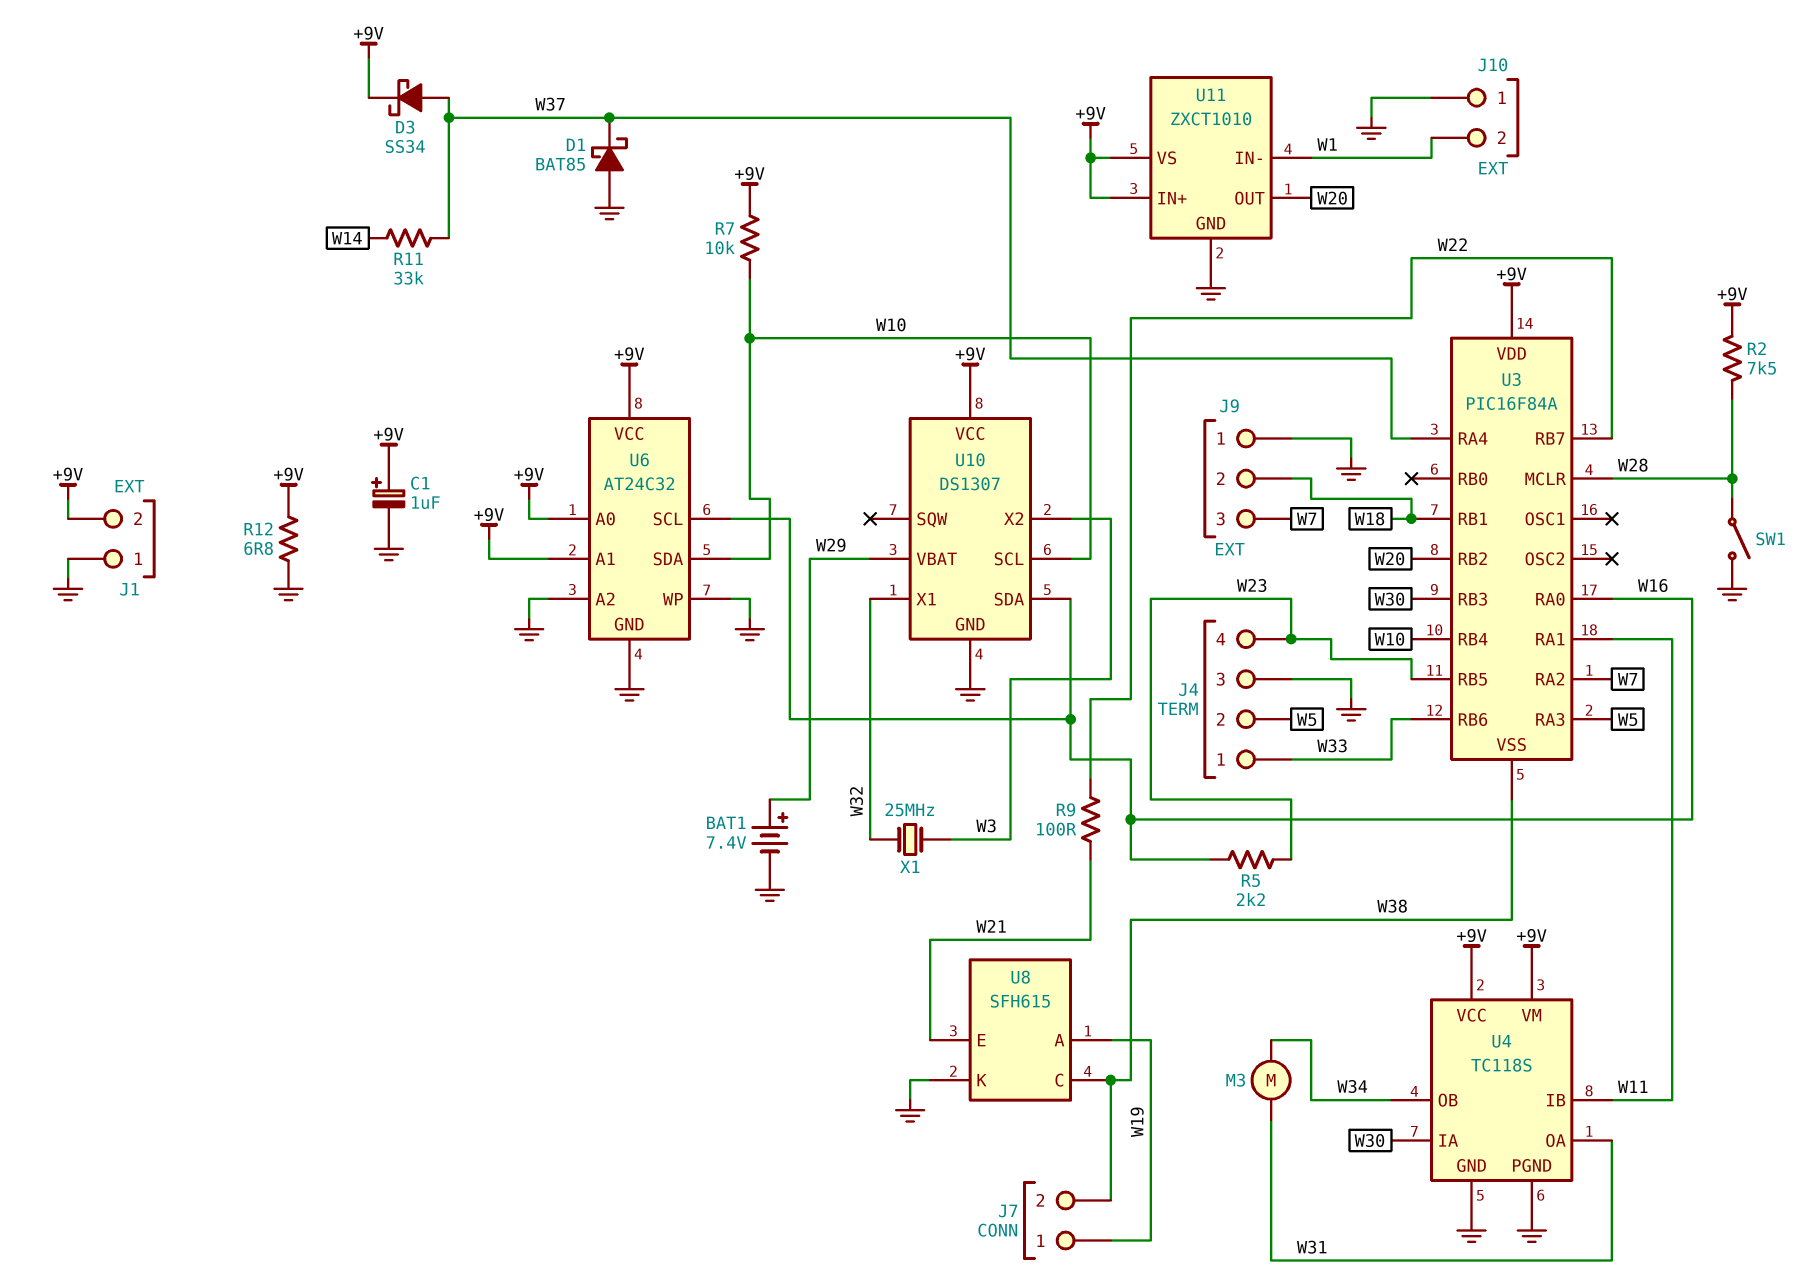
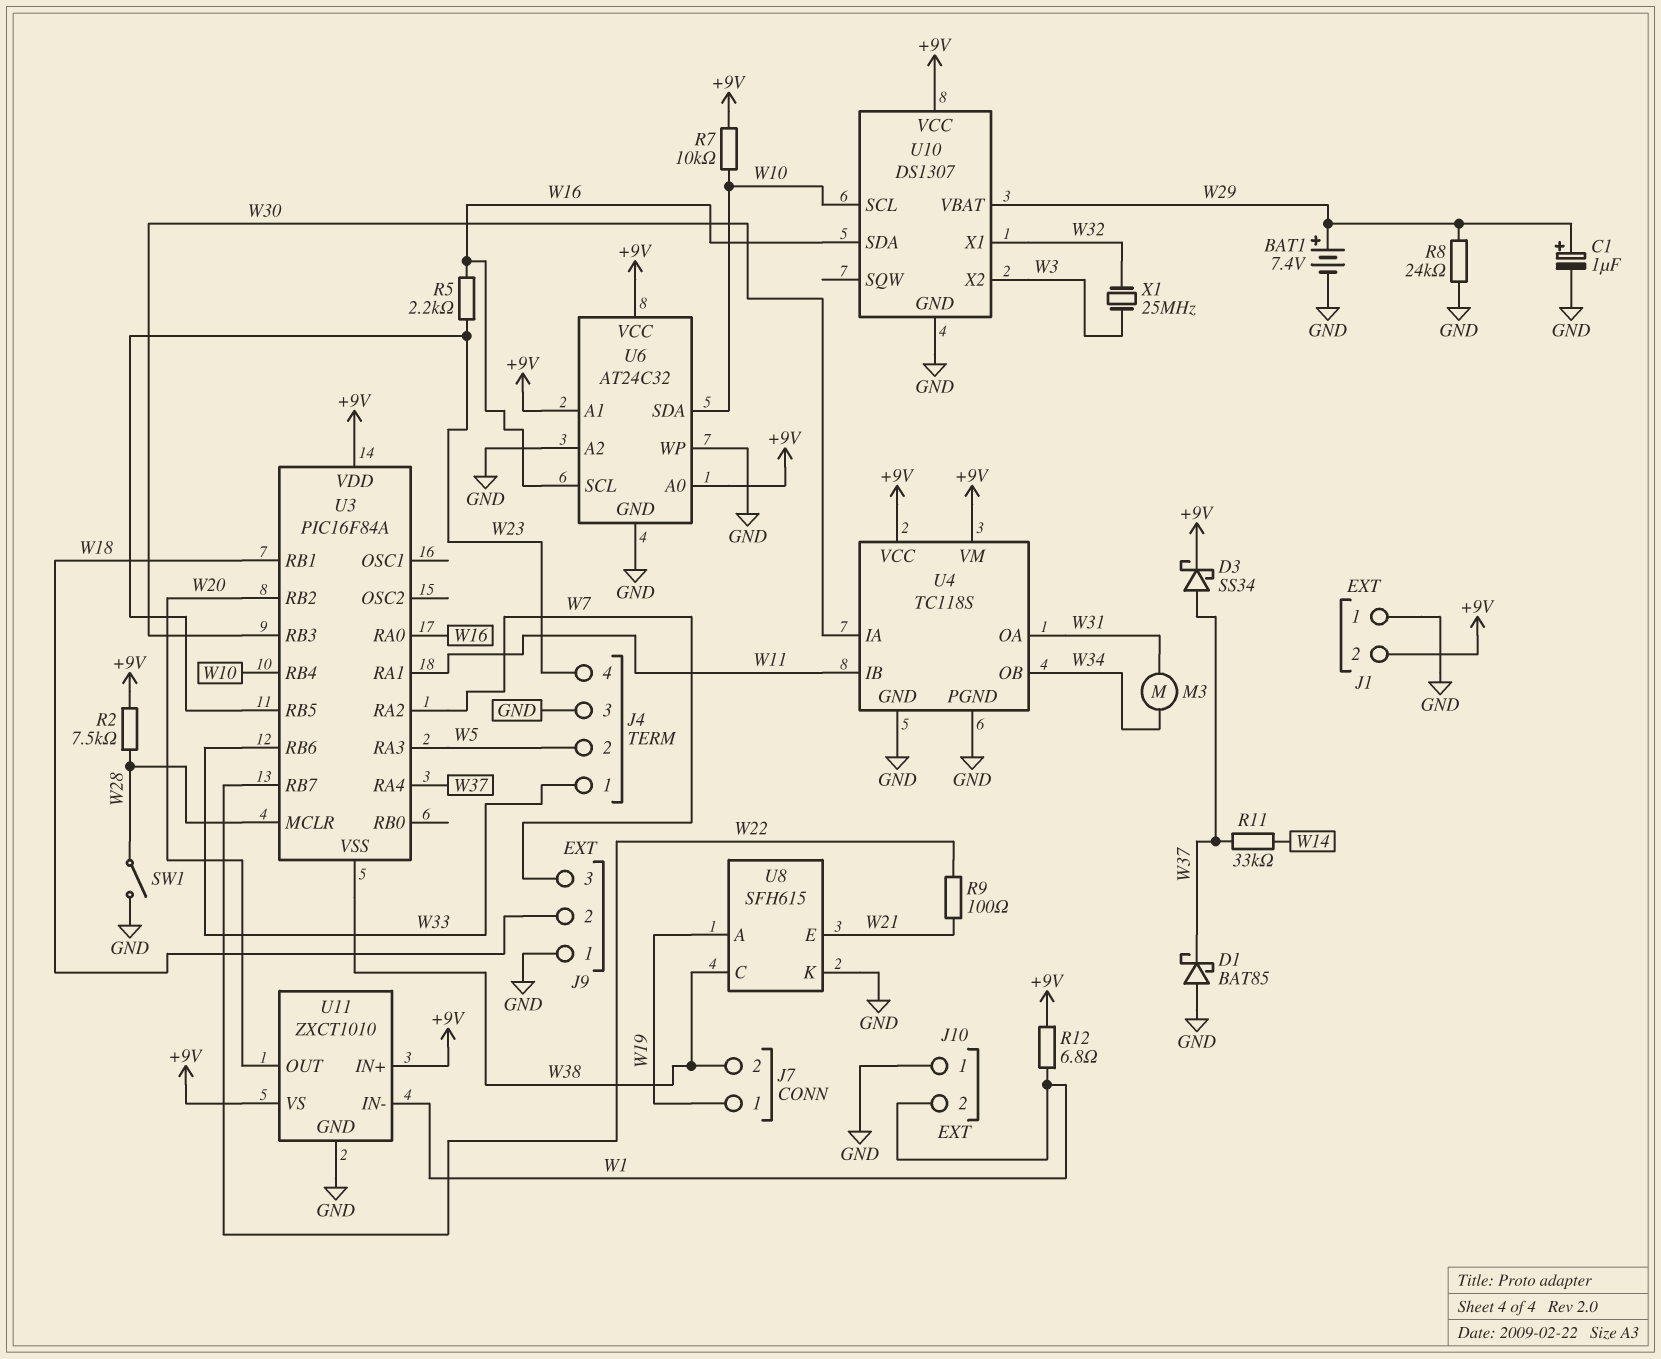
C1: 1uF (plus +9V, minus GND) -> 1uF (plus W29, minus GND)
R8: none -> 24k (GND, W29)
R12: 6.8 (+9V, GND) -> 6.8 (+9V, W1)

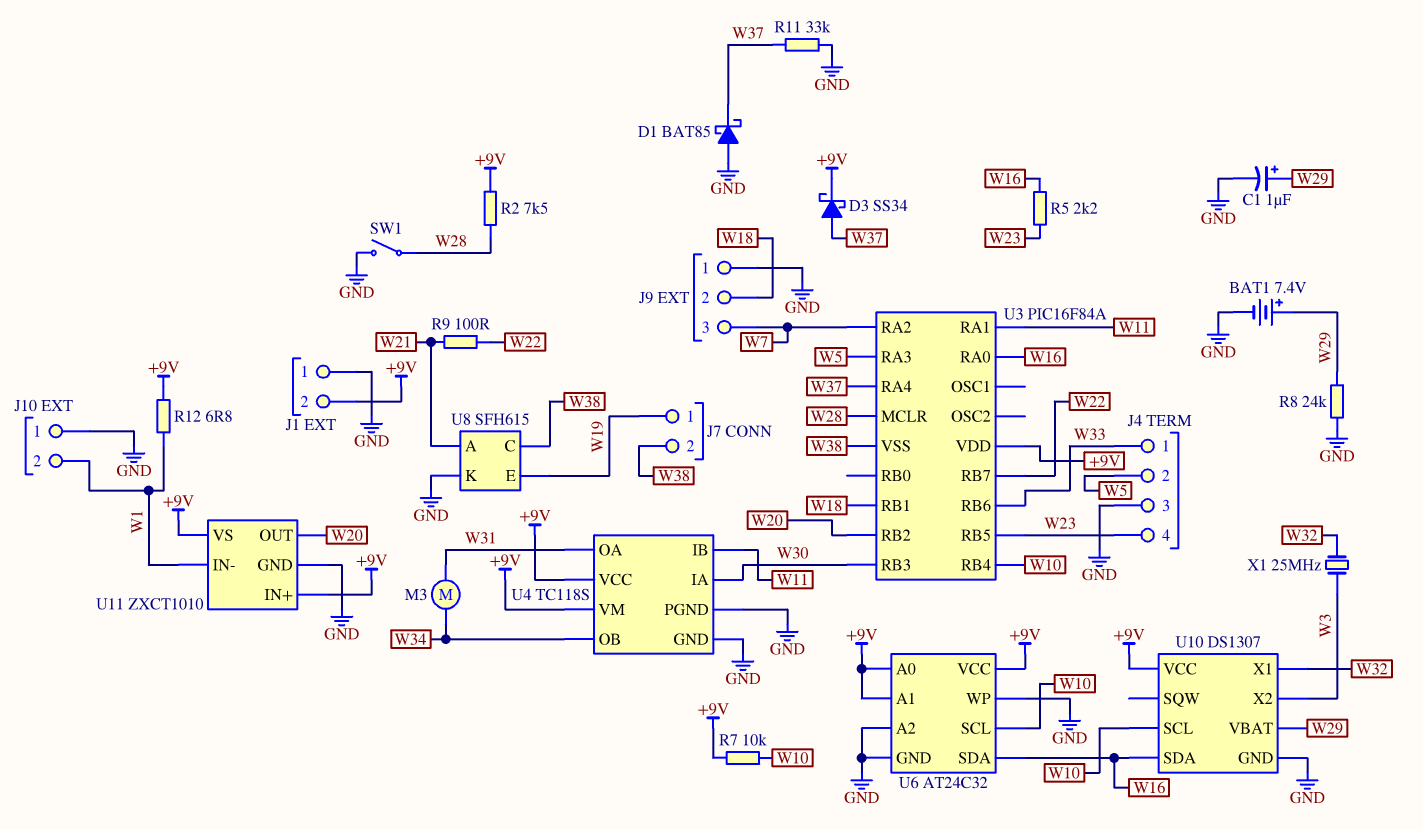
R11: 33k (W14, W37) -> 33k (GND, W37)
U6 pin SCL: W16 -> W10
U6 pin SDA: W10 -> W16
U8 pin A: W19 -> W21
U8 pin E: W21 -> W19

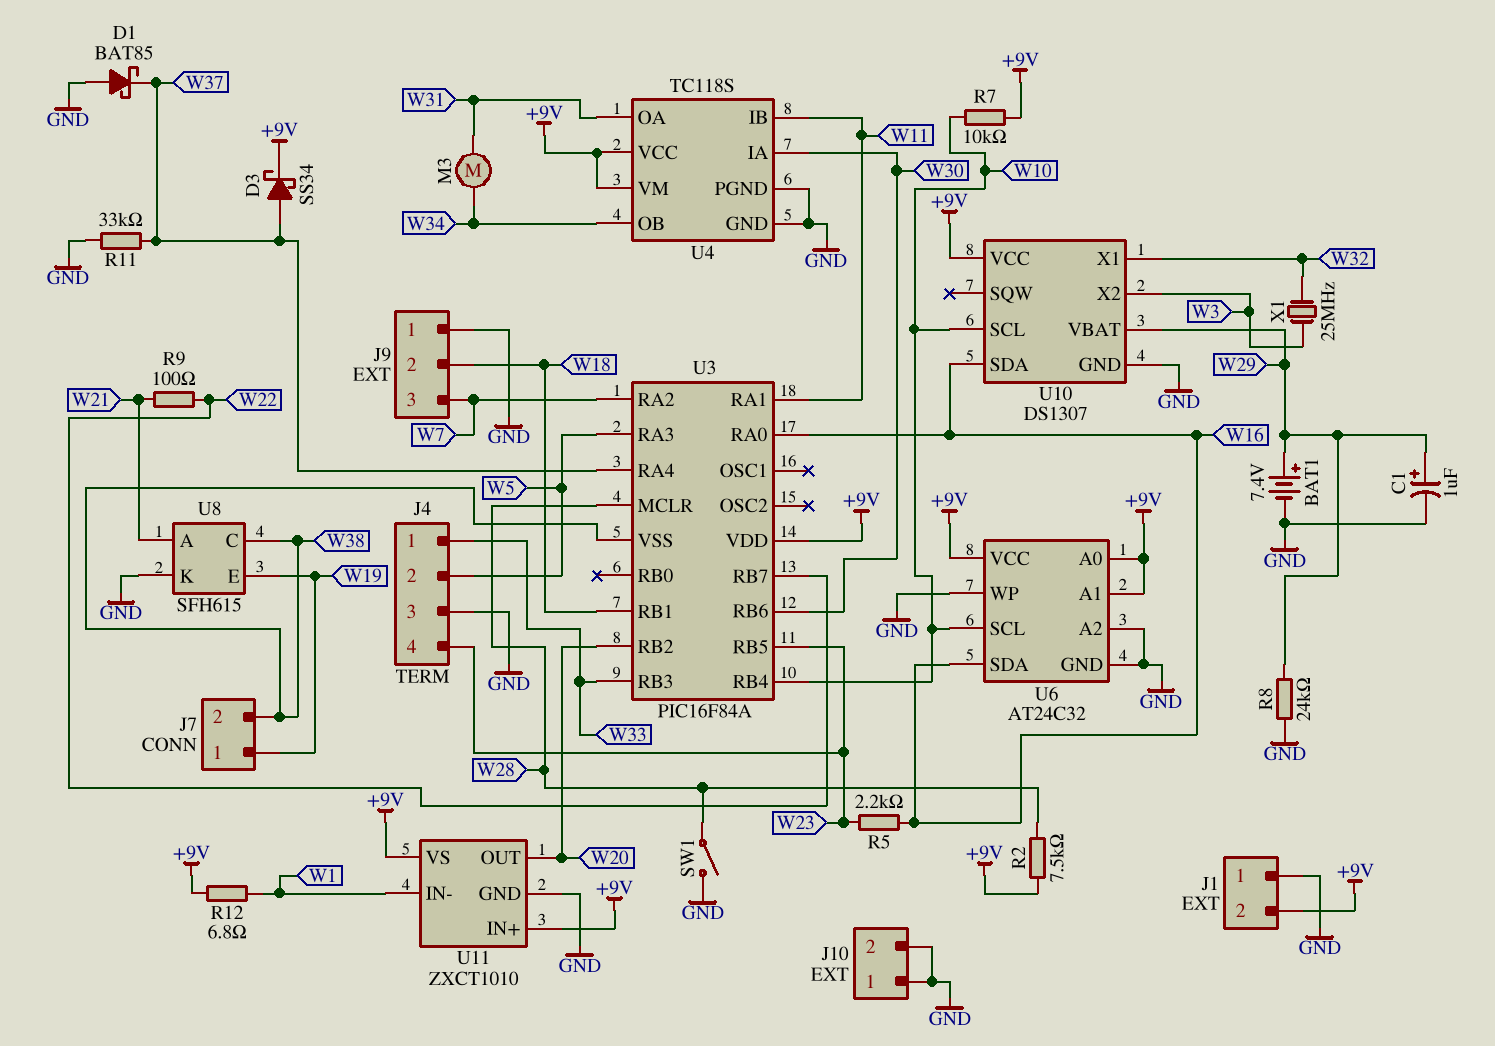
J10 pin 2: W1 -> GND
U3 pin RB3: W30 -> W33
U3 pin RB6: W33 -> W30

